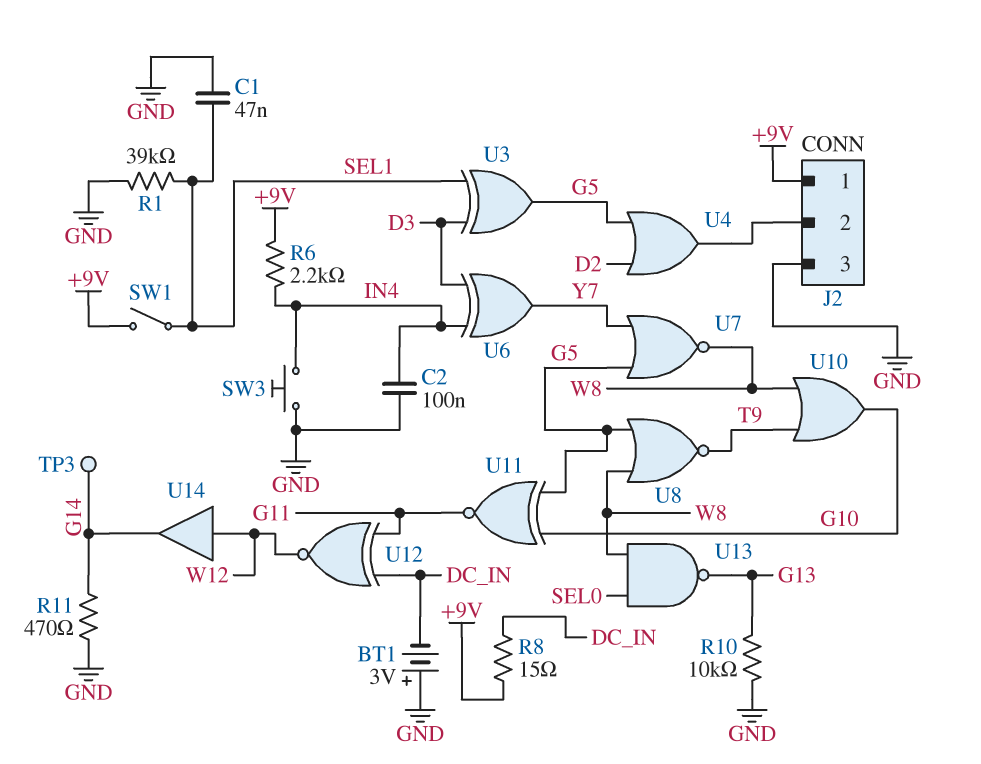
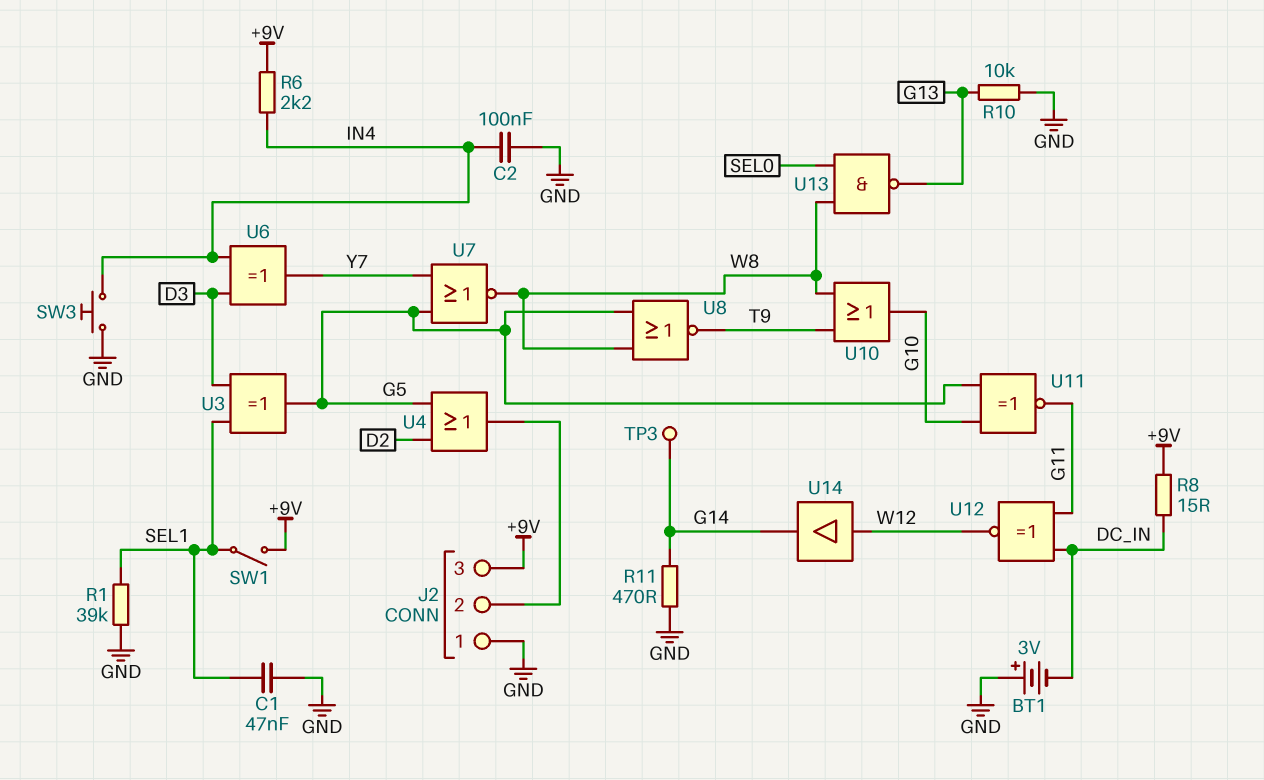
J2 pin 1: +9V -> GND
J2 pin 3: GND -> +9V

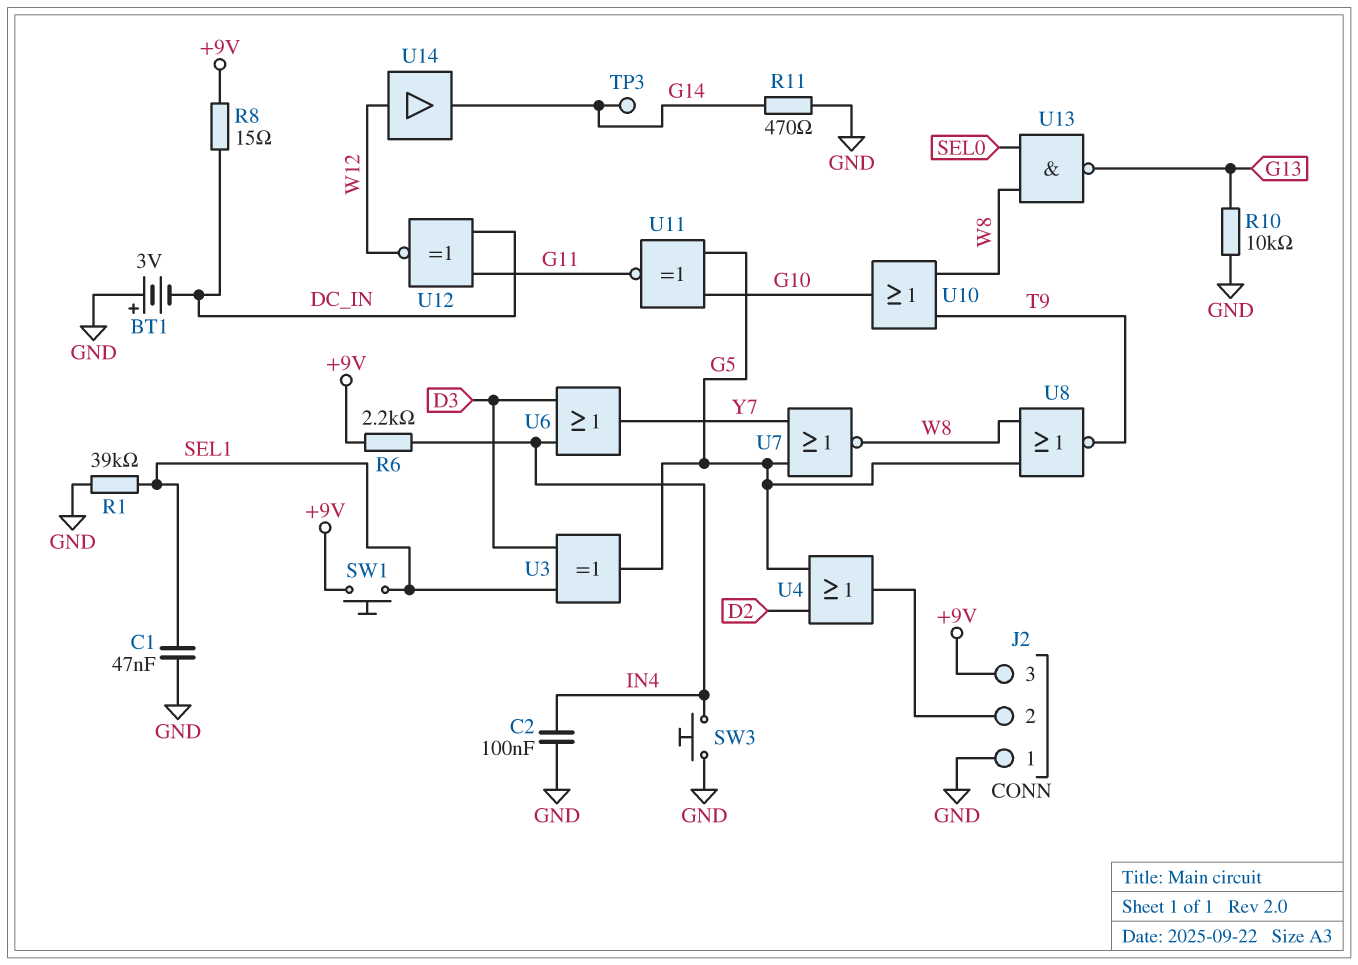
SW1: switch (+9V, SEL1) -> button (+9V, SEL1)
U6: XOR (in D3, in IN4, out Y7) -> OR (in D3, in IN4, out Y7)

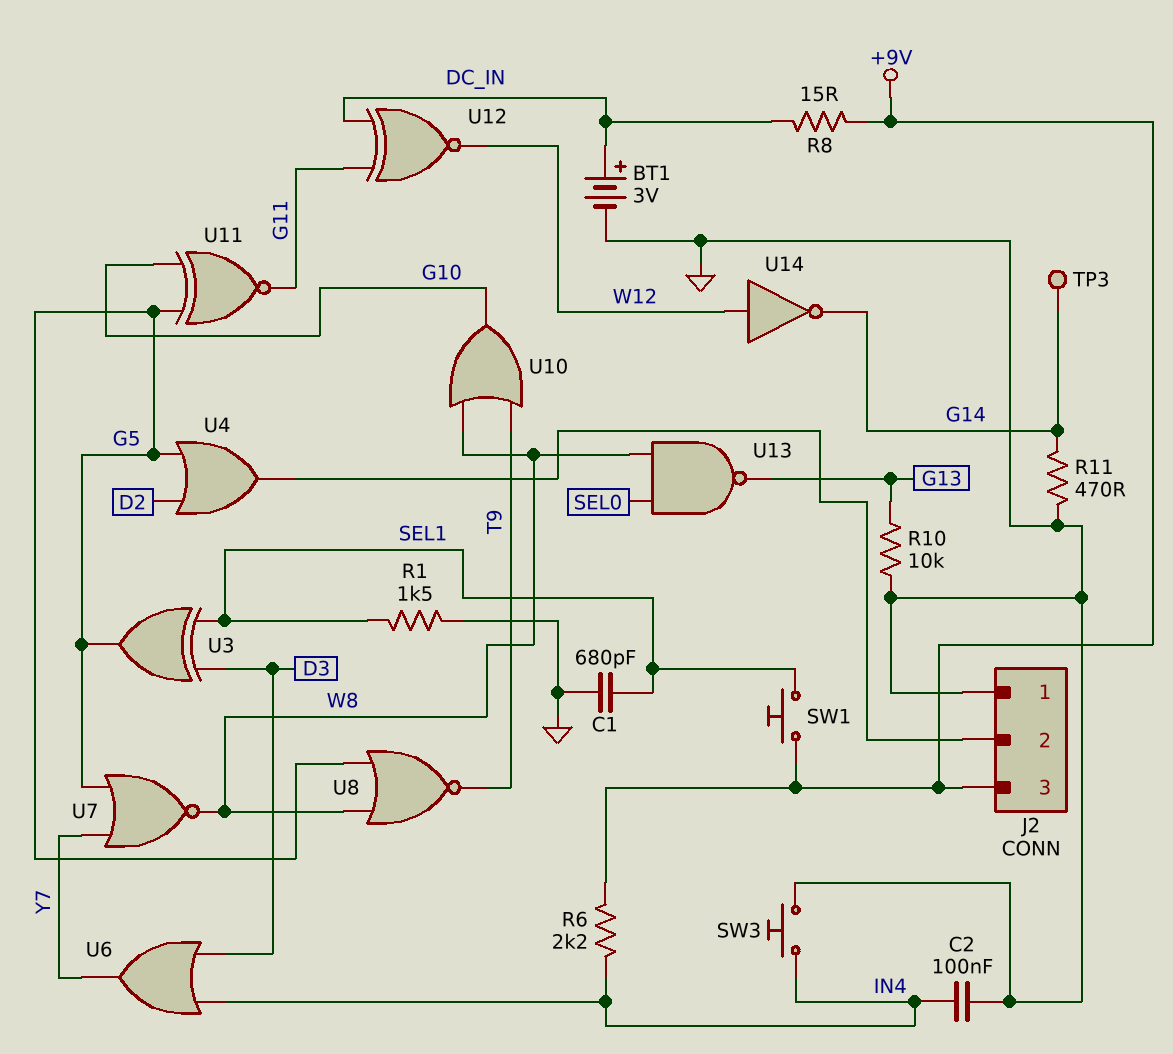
BT1: 3V (plus GND, minus DC_IN) -> 3V (plus DC_IN, minus GND)
C1: 47nF (GND, SEL1) -> 680pF (GND, SEL1)
R1: 39k (GND, SEL1) -> 1.5k (GND, SEL1)
U14: buffer (in W12, out G14) -> NOT (in W12, out G14)

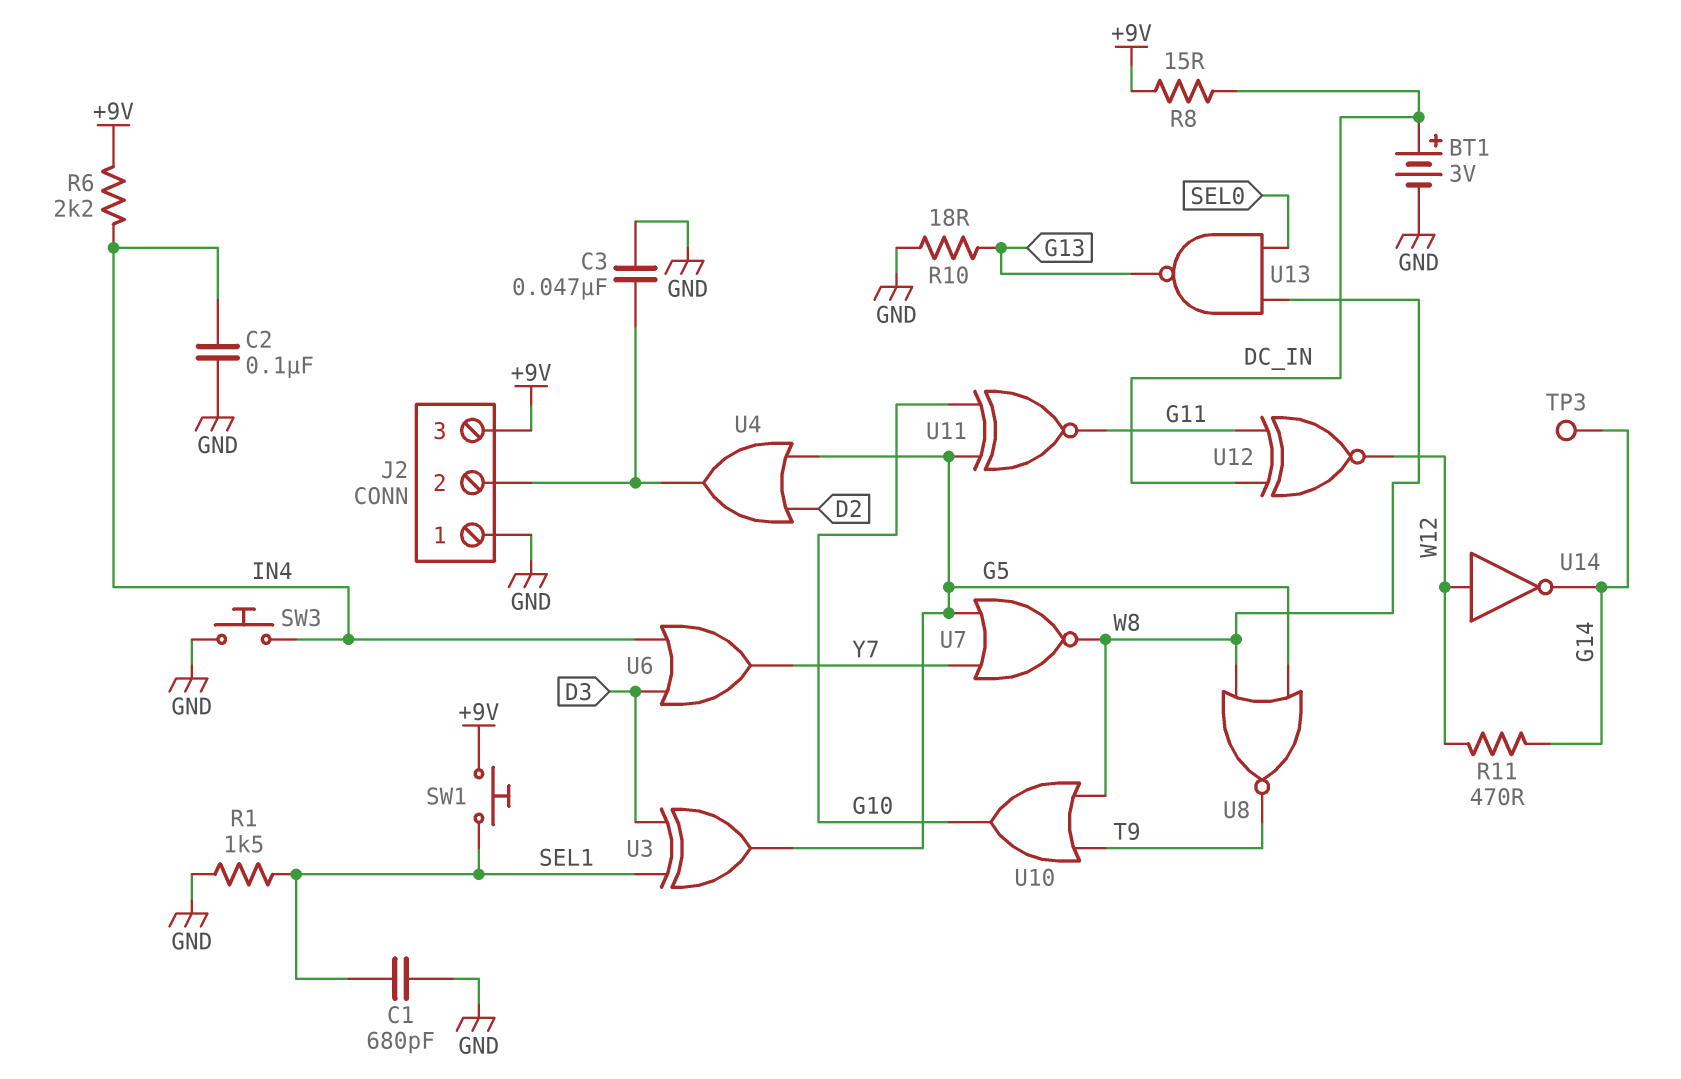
C3: none -> 47nF (GND, J2/2)
R10: 10k (G13, GND) -> 18 (G13, GND)
R11: 470 (G14, GND) -> 470 (G14, W12)

